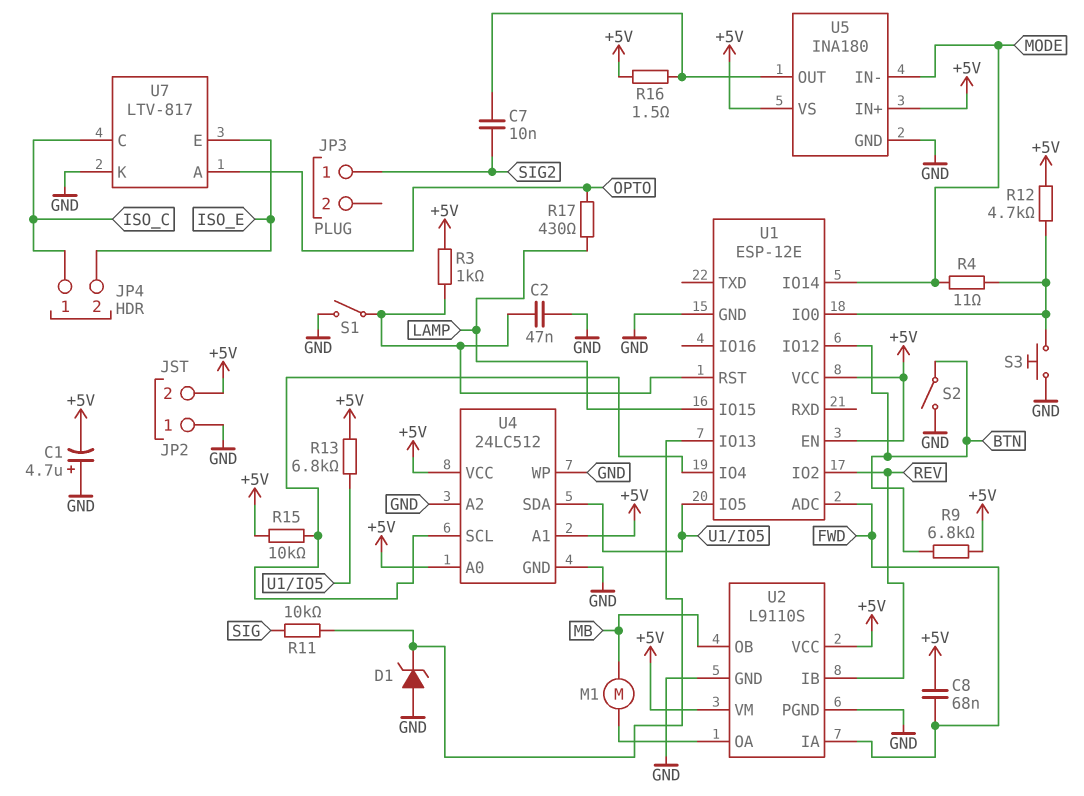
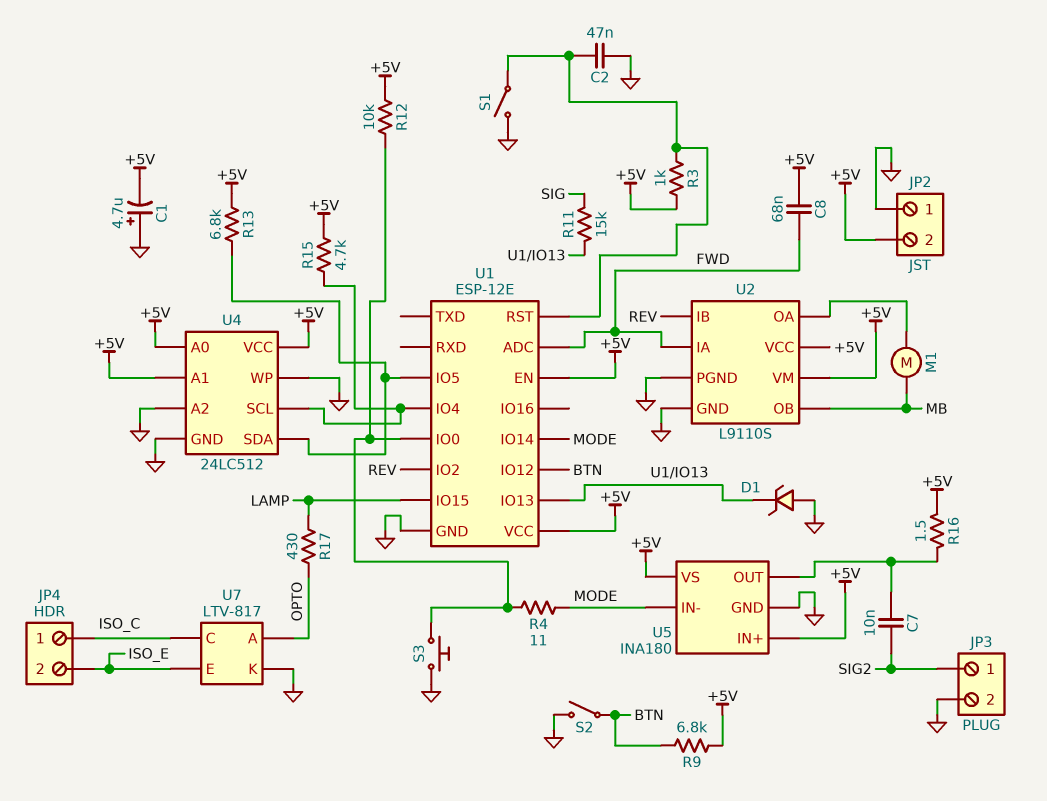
JP3 pin 2: none -> GND
R11: 10k (SIG, U1/IO13) -> 15k (SIG, U1/IO13)
R12: 4.7k (+5V, U1/IO0) -> 10k (+5V, U1/IO0)
R15: 10k (+5V, U1/IO4) -> 4.7k (+5V, U1/IO4)

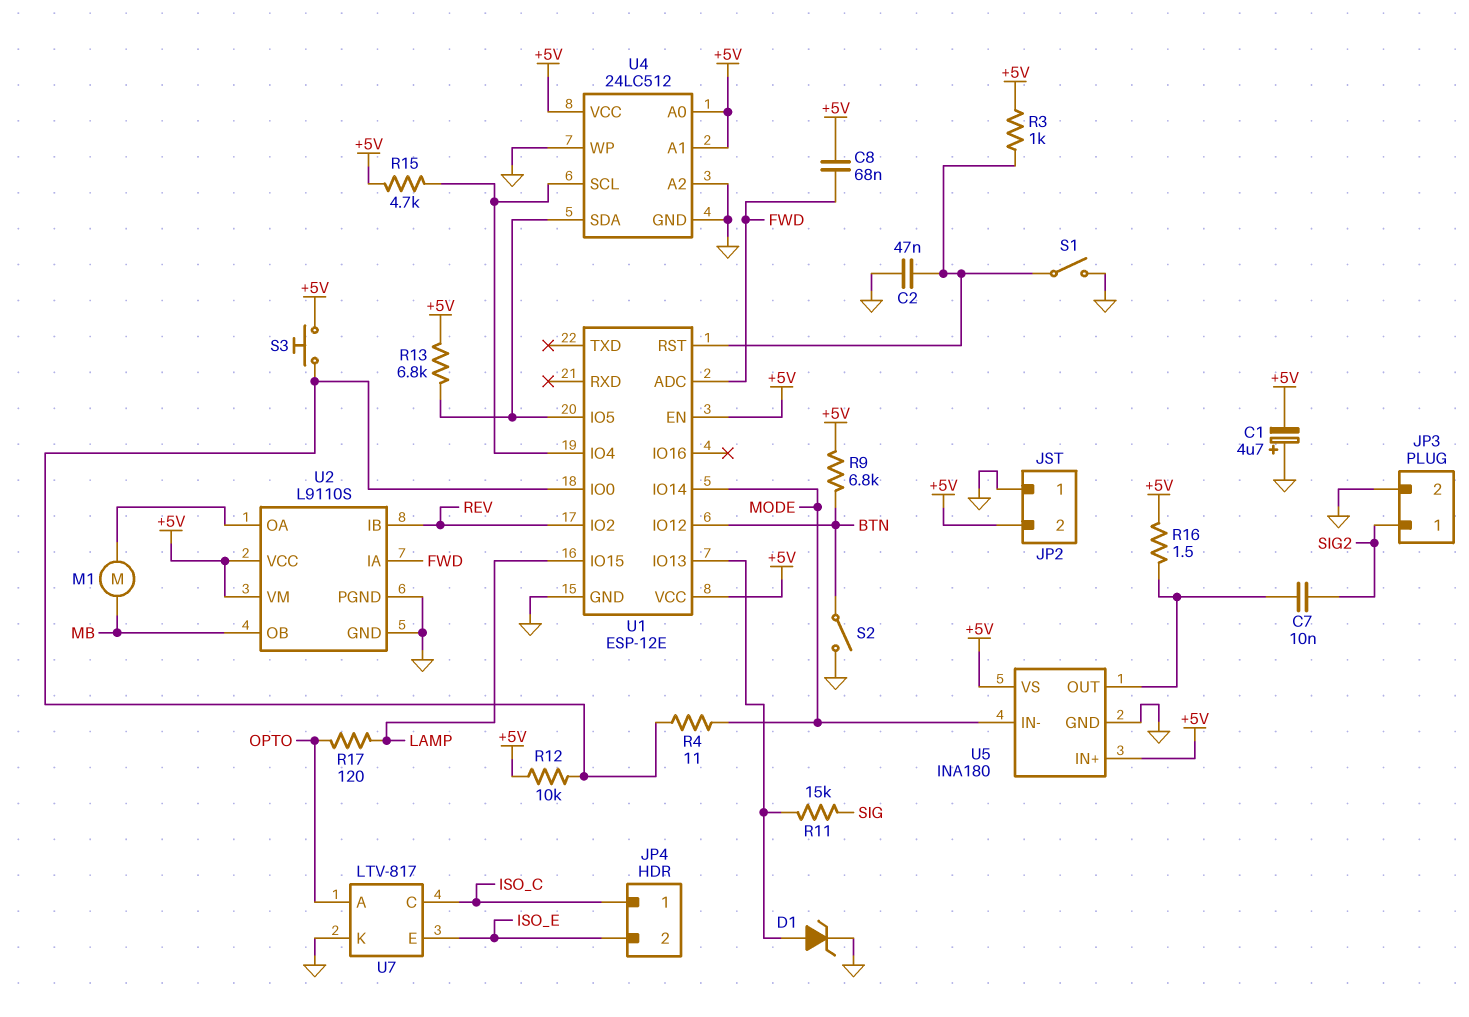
D1: zener (A GND, K U1/IO13) -> zener (A U1/IO13, K GND)
R17: 430 (LAMP, OPTO) -> 120 (LAMP, OPTO)
S3: button (GND, U1/IO0) -> button (+5V, U1/IO0)

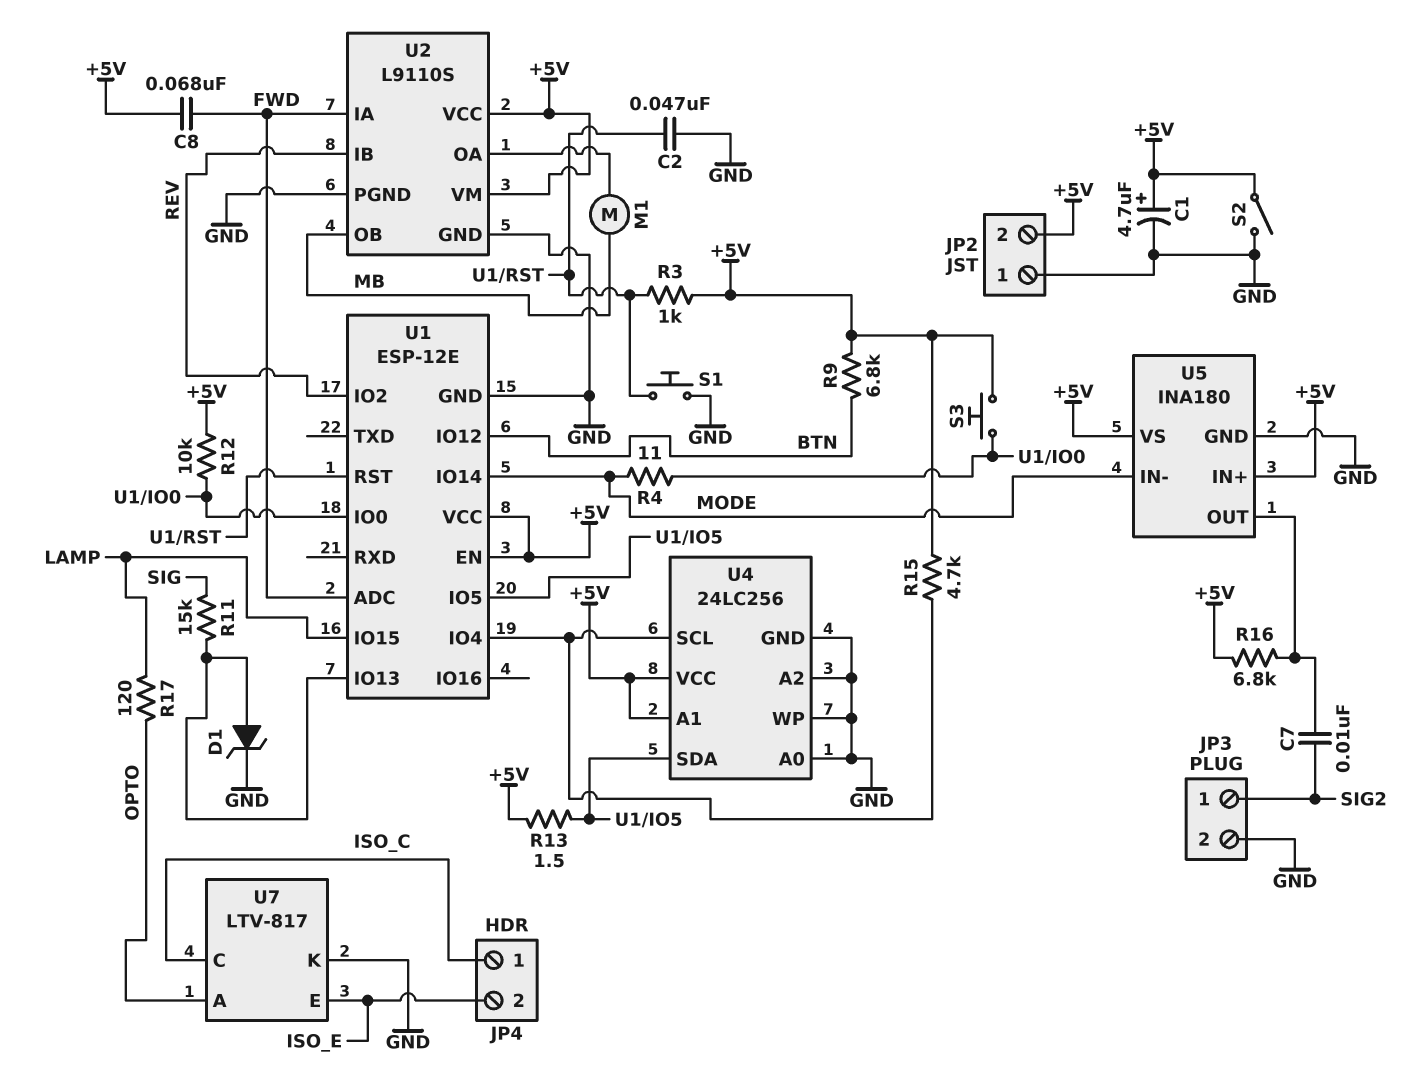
C1: 4.7uF (plus GND, minus +5V) -> 4.7uF (plus +5V, minus GND)
R13: 6.8k (+5V, U1/IO5) -> 1.5 (+5V, U1/IO5)
R16: 1.5 (+5V, U5/OUT) -> 6.8k (+5V, U5/OUT)
S1: switch (GND, U1/RST) -> button (GND, U1/RST)
S2: switch (BTN, GND) -> switch (+5V, GND)
U4: 24LC512 -> 24LC256
U4 pin A0: +5V -> GND

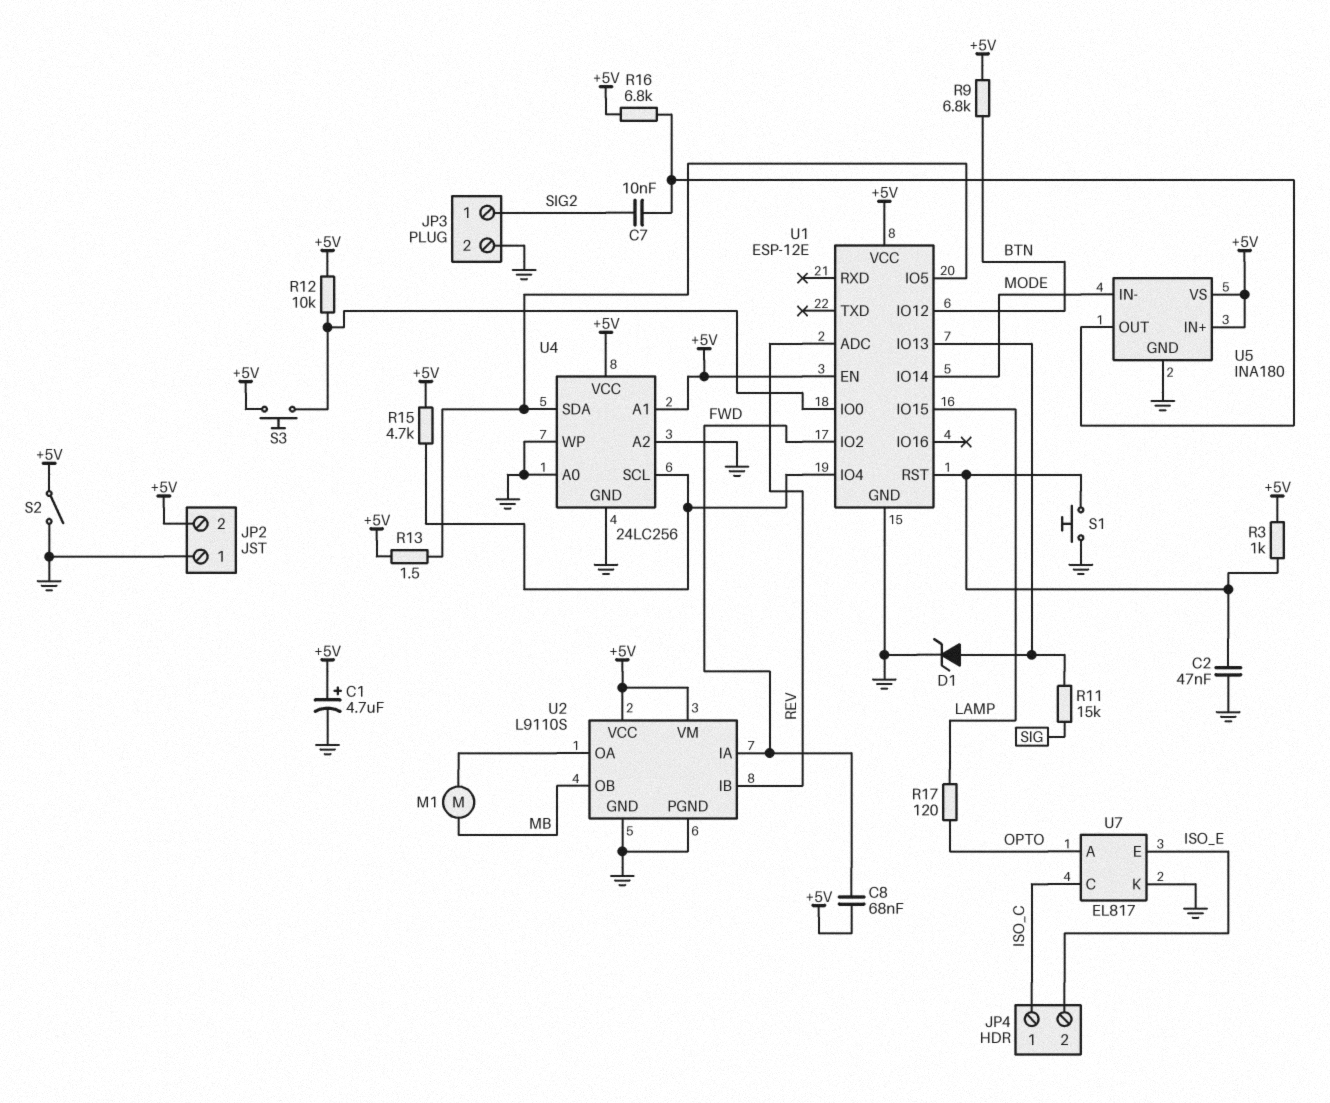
R4: 11 (MODE, U1/IO0) -> none
U1 pin ADC: FWD -> REV
U1 pin IO2: REV -> FWD
U7: LTV-817 -> EL817

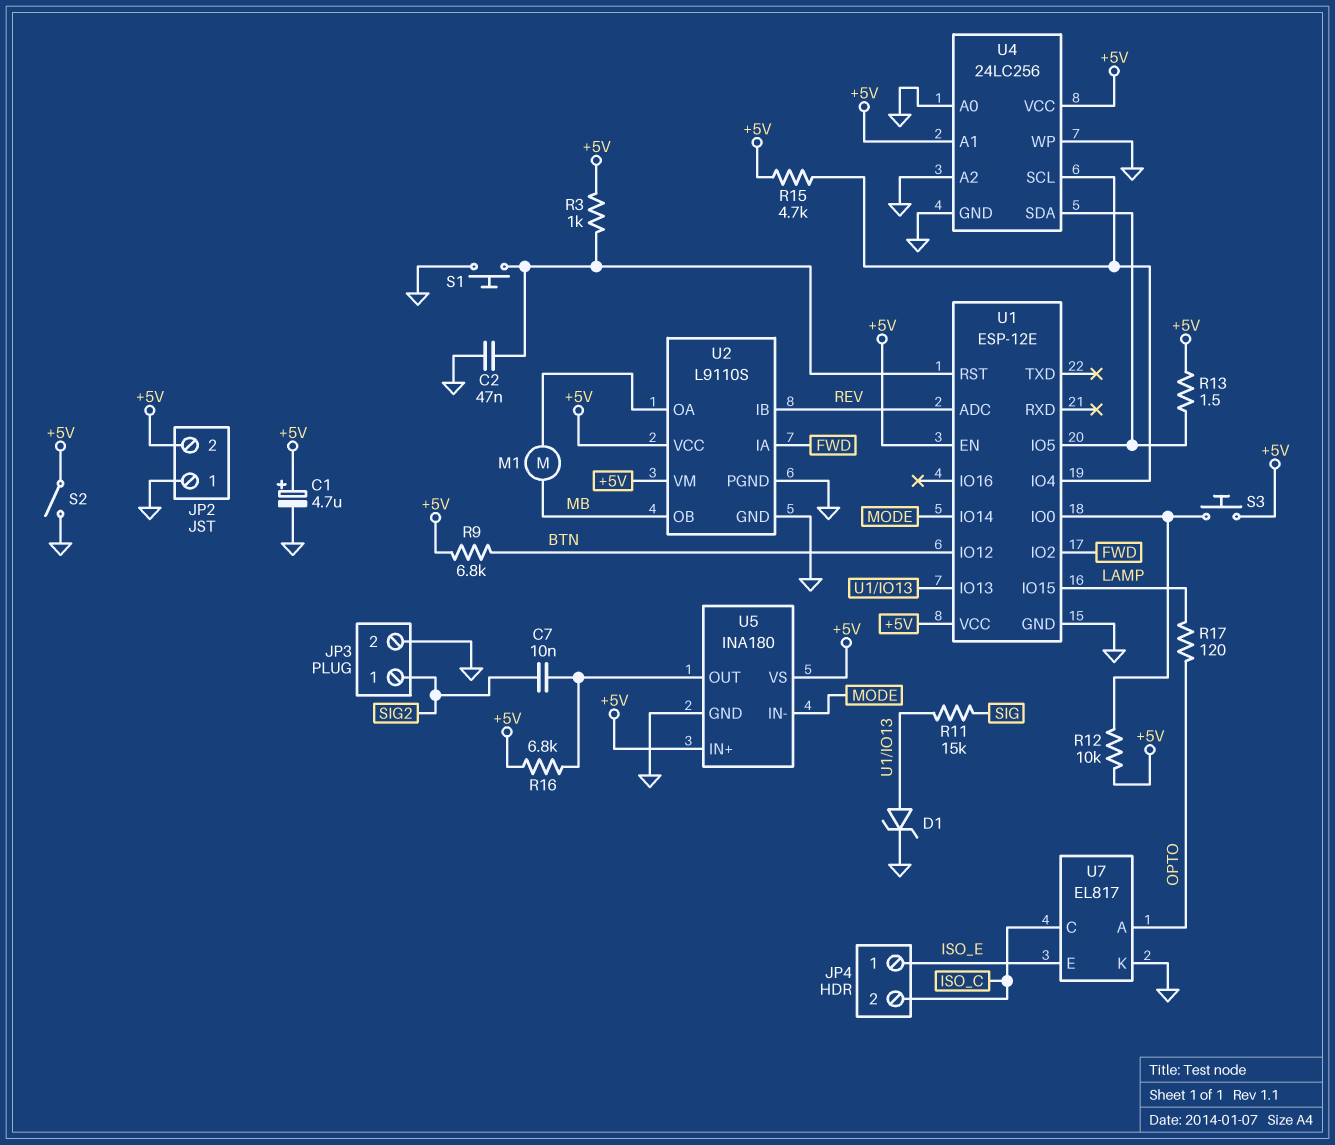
C8: 68nF (+5V, FWD) -> none
JP4 pin 1: ISO_C -> ISO_E
JP4 pin 2: ISO_E -> ISO_C

